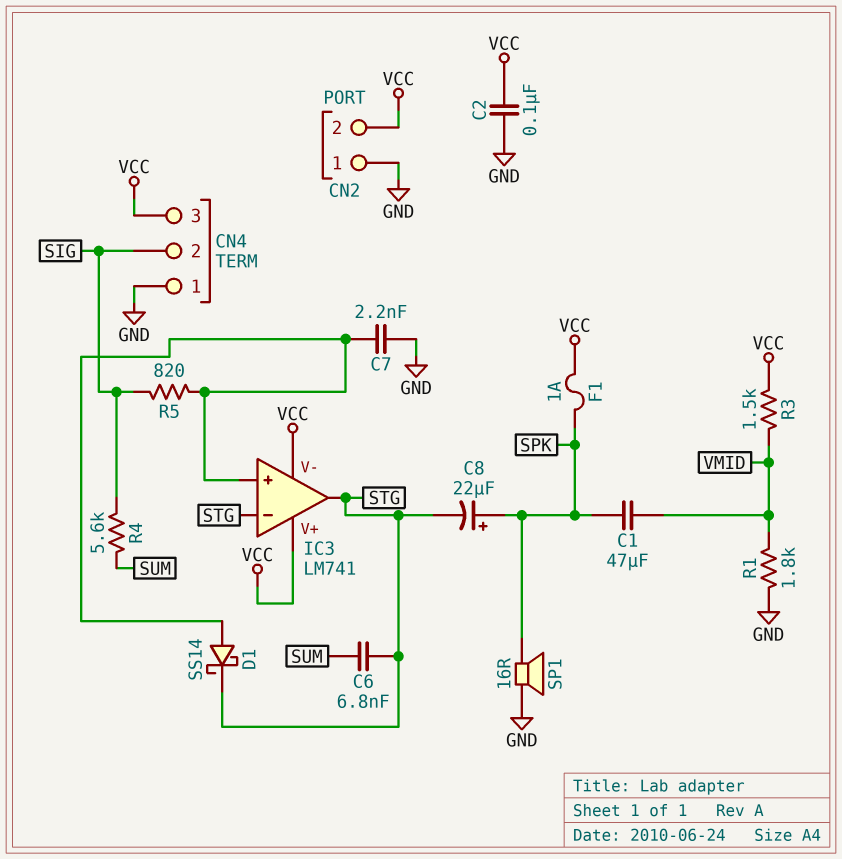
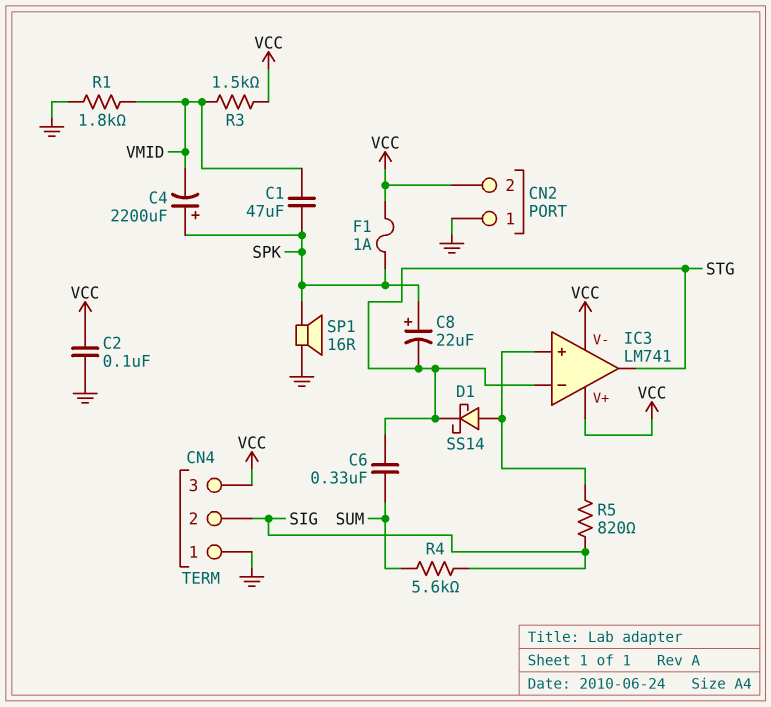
C4: none -> 2200uF (plus SPK, minus VMID)
C6: 6.8nF (STG, SUM) -> 330nF (STG, SUM)
C7: 2.2nF (GND, IC3/in+) -> none

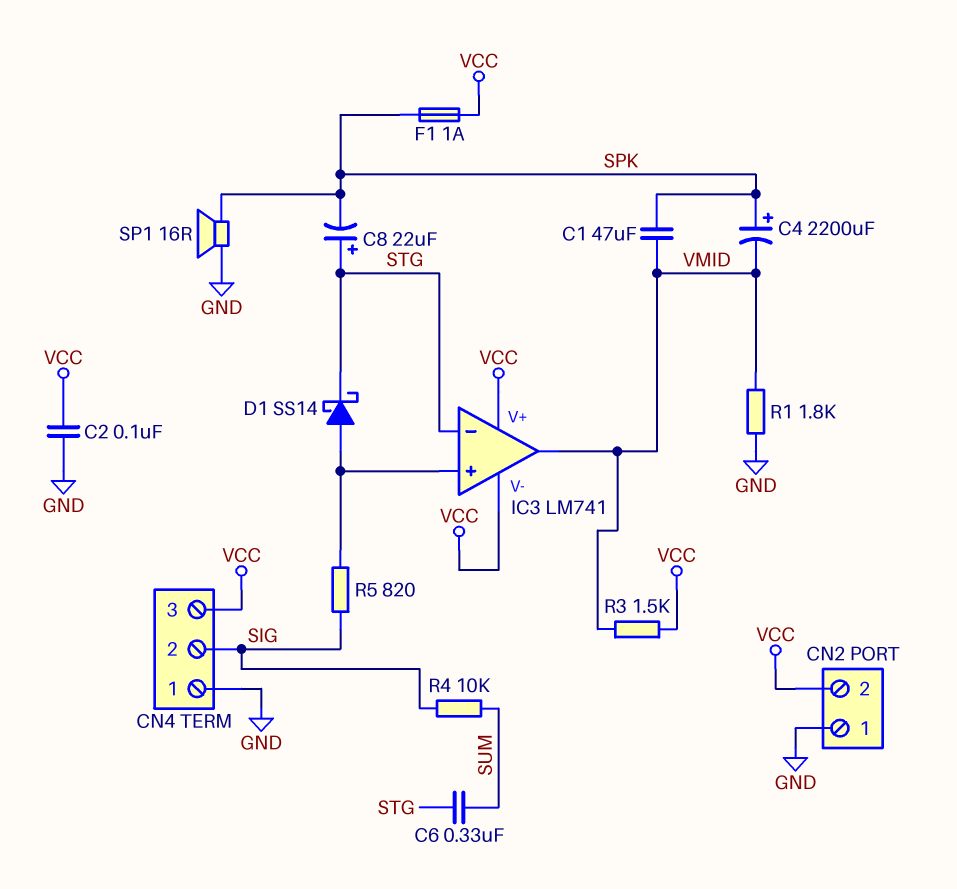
C8: 22uF (plus SPK, minus STG) -> 22uF (plus STG, minus SPK)
IC3 pin out: STG -> VMID
R4: 5.6k (SIG, SUM) -> 10k (SIG, SUM)

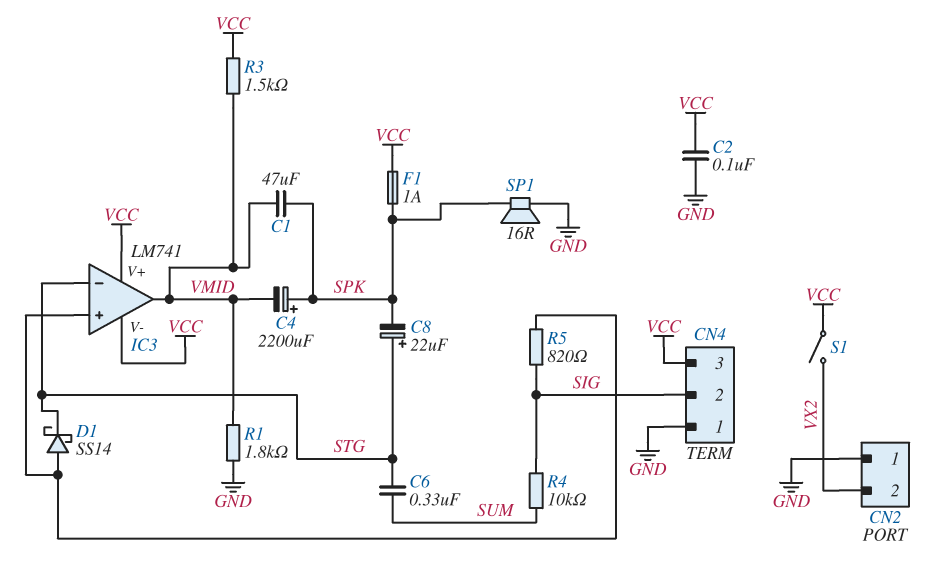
CN2 pin 2: VCC -> VX2
S1: none -> switch (VCC, VX2)

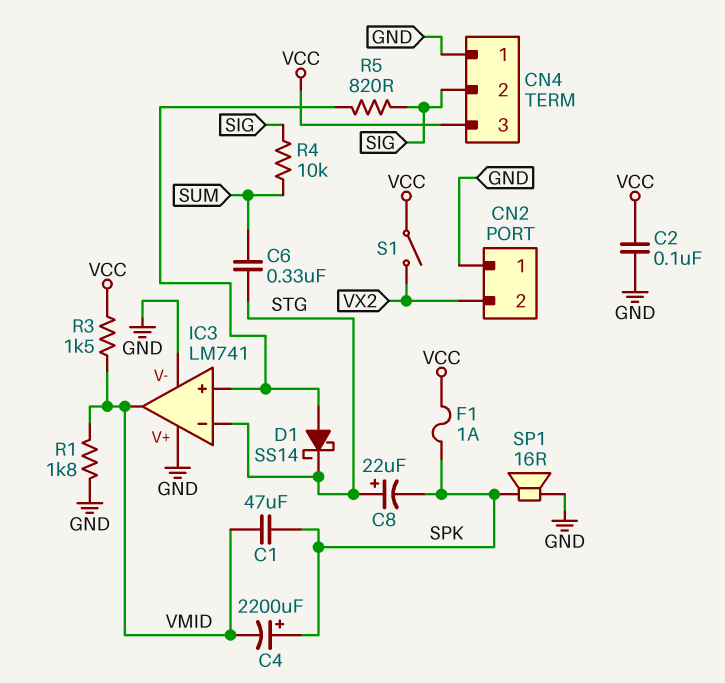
IC3 pin V+: VCC -> GND
IC3 pin V-: VCC -> GND

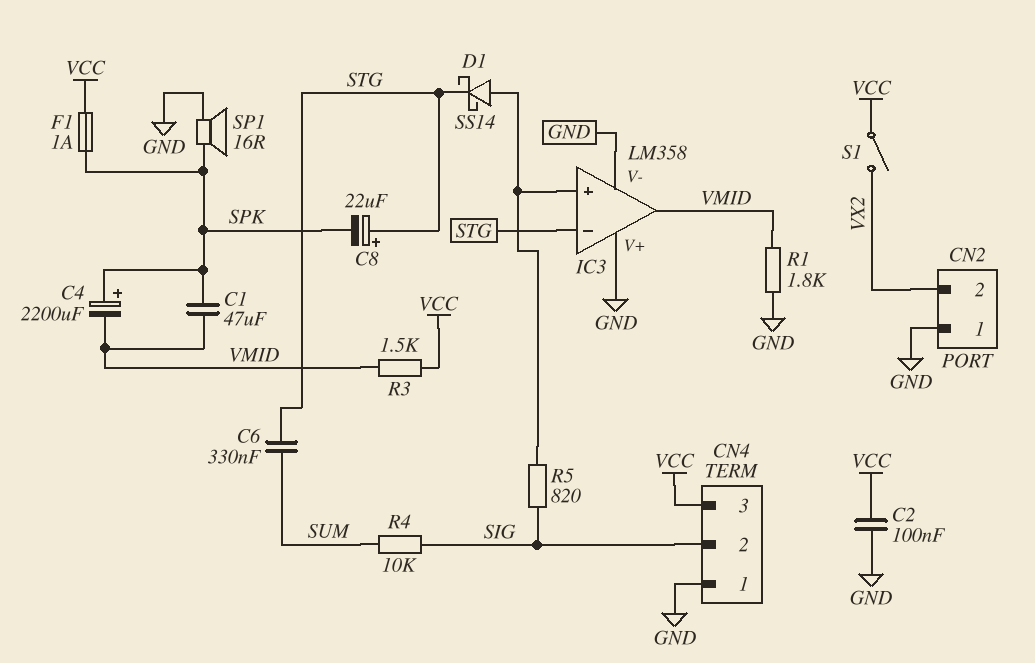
IC3: LM741 -> LM358

